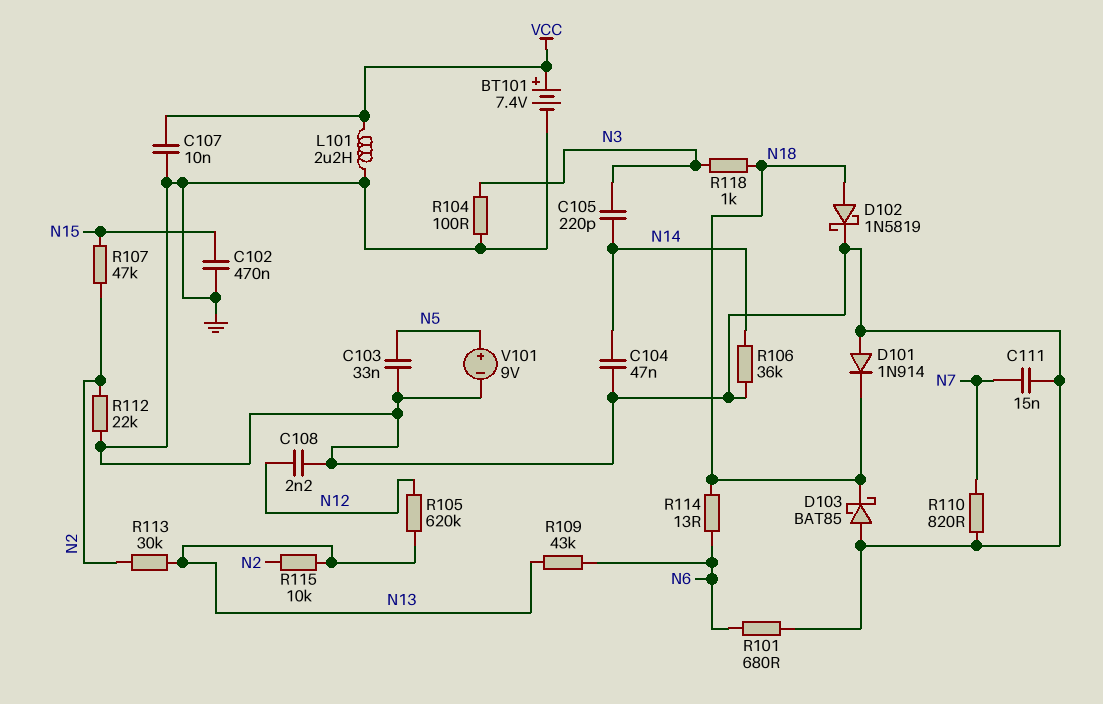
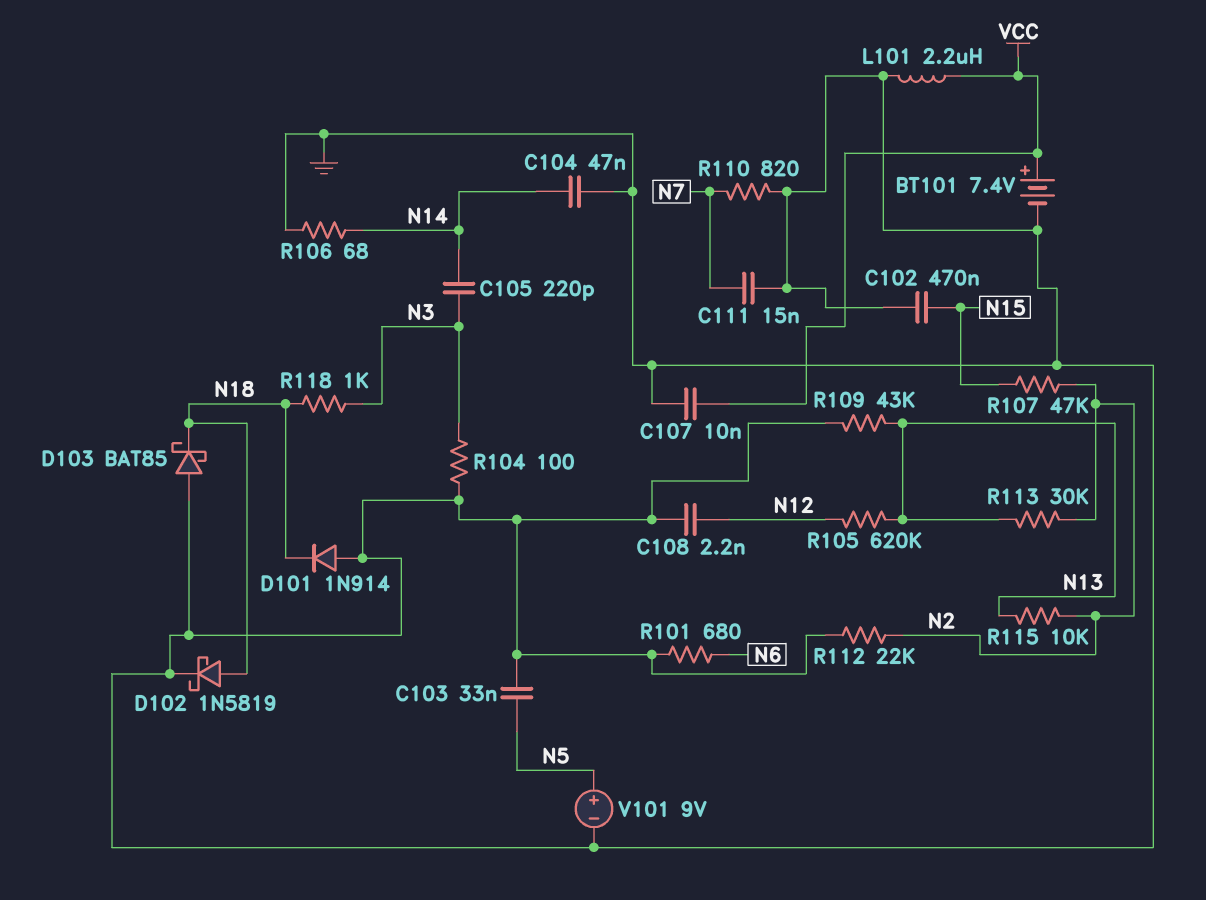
R106: 36k (GND, N14) -> 68 (GND, N14)
R109: 43k (N6, N13) -> 43k (GND, N13)
R114: 13 (N6, N18) -> none

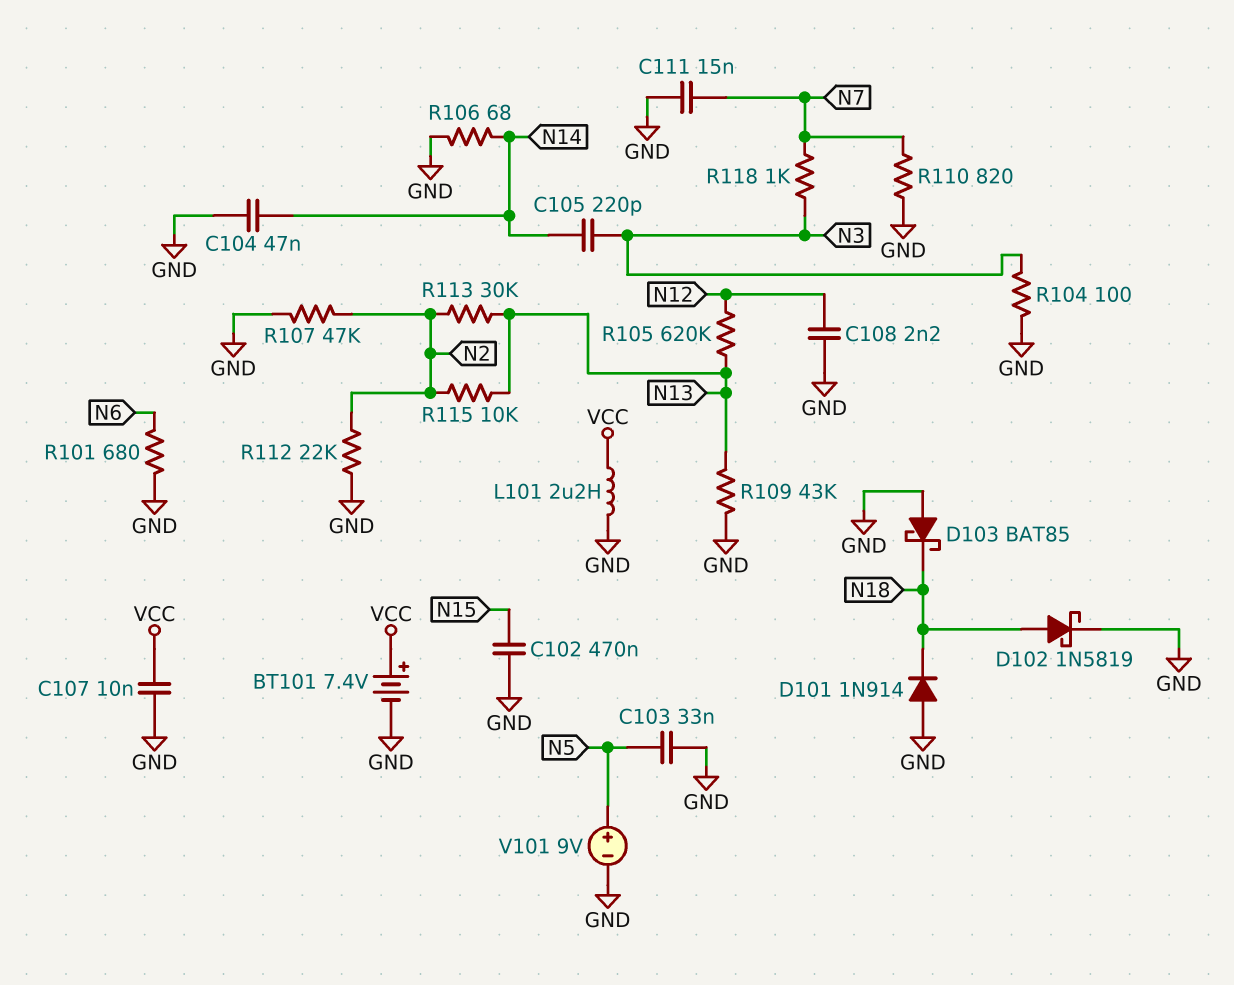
R107: 47k (N2, N15) -> 47k (GND, N2)
R118: 1k (N3, N18) -> 1k (N3, N7)

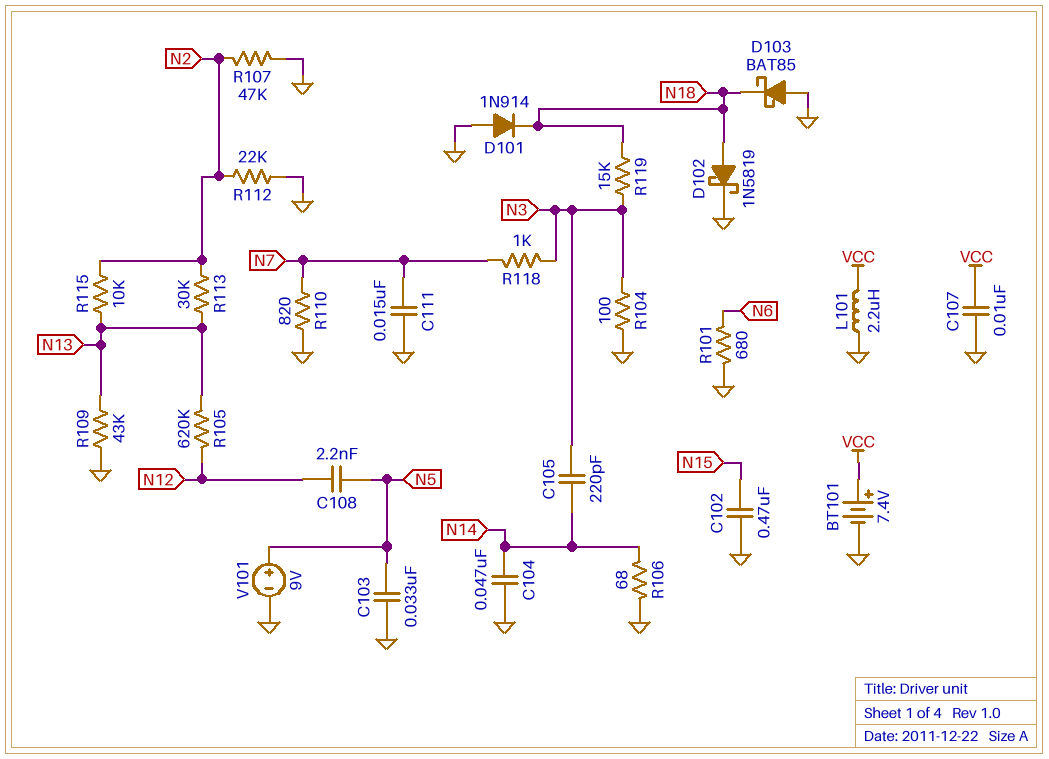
C108: 2.2nF (GND, N12) -> 2.2nF (N5, N12)
R119: none -> 15k (N3, N18)

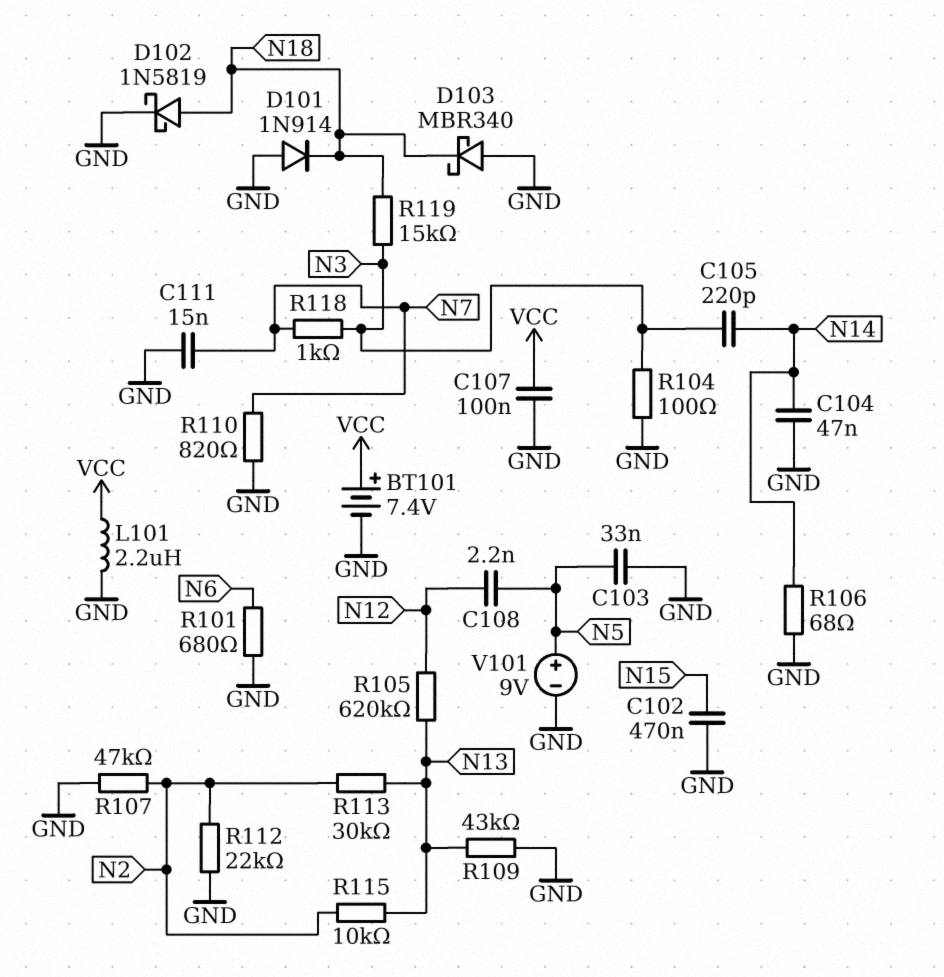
C107: 10nF (GND, VCC) -> 100nF (GND, VCC)
D103: schottky BAT85 (A GND, K N18) -> schottky MBR340 (A GND, K N18)

